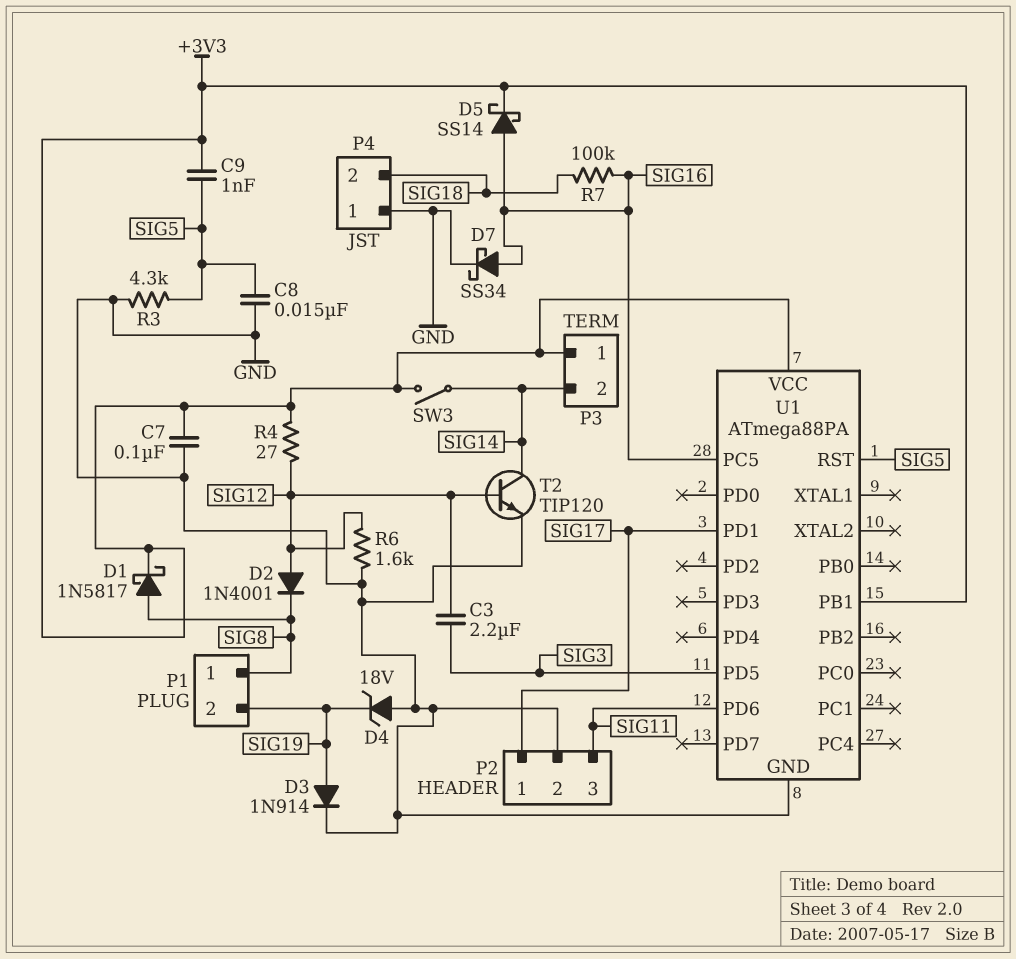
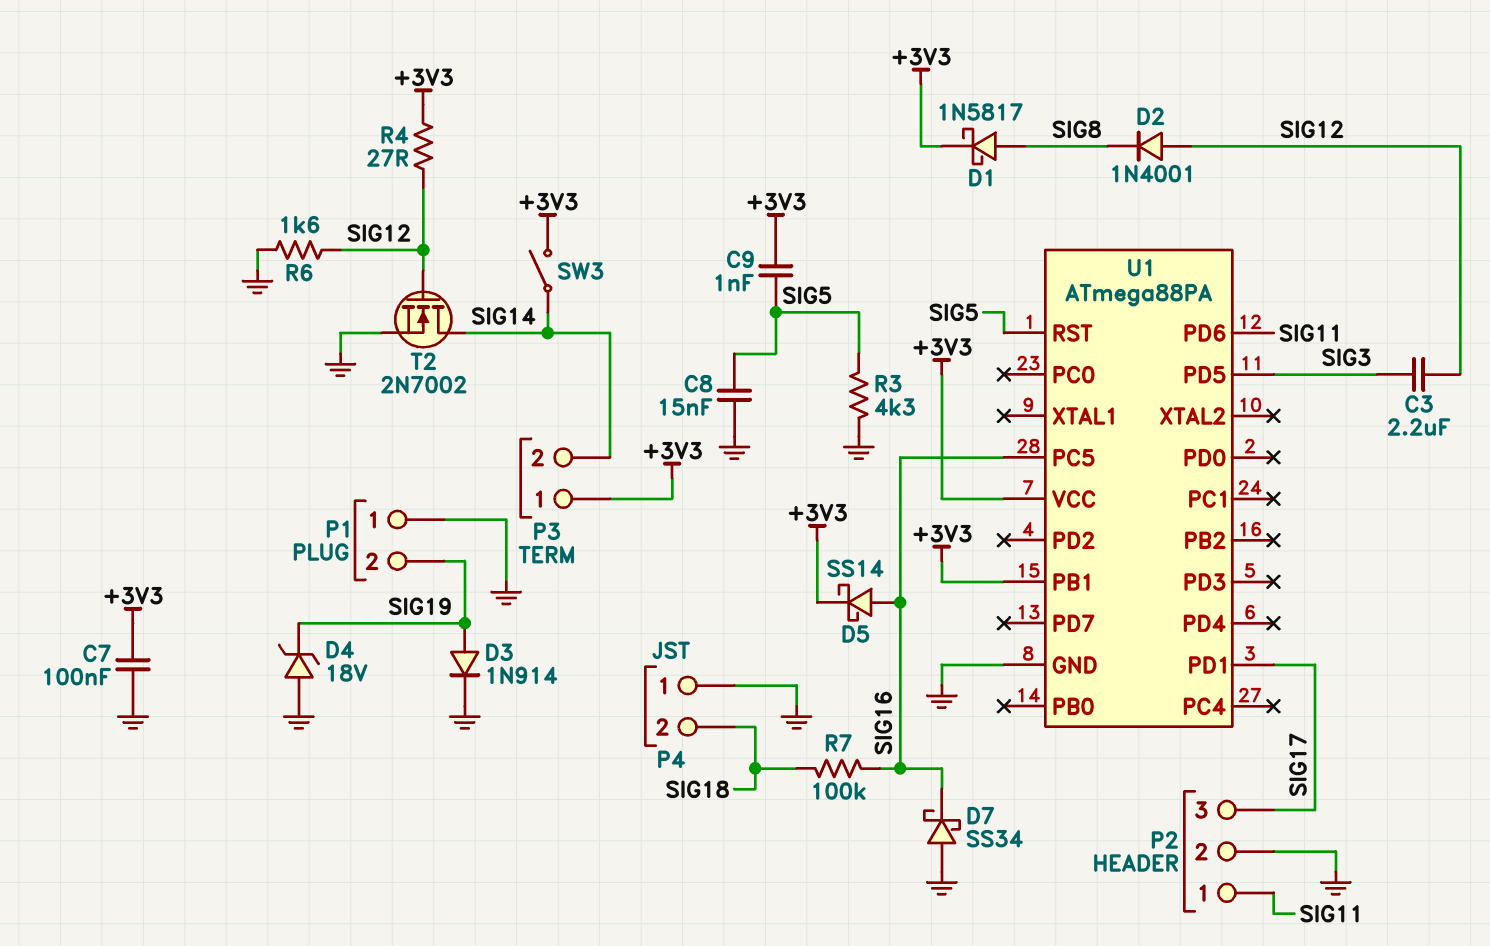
D7: schottky SS34 (A SIG16, K GND) -> schottky SS34 (A GND, K SIG16)
P1 pin 1: SIG8 -> GND
P2 pin 1: SIG17 -> SIG11
P2 pin 3: SIG11 -> SIG17
T2: NPN TIP120 (B SIG12, C SIG14, E GND) -> NMOS 2N7002 (G SIG12, D SIG14, S GND)

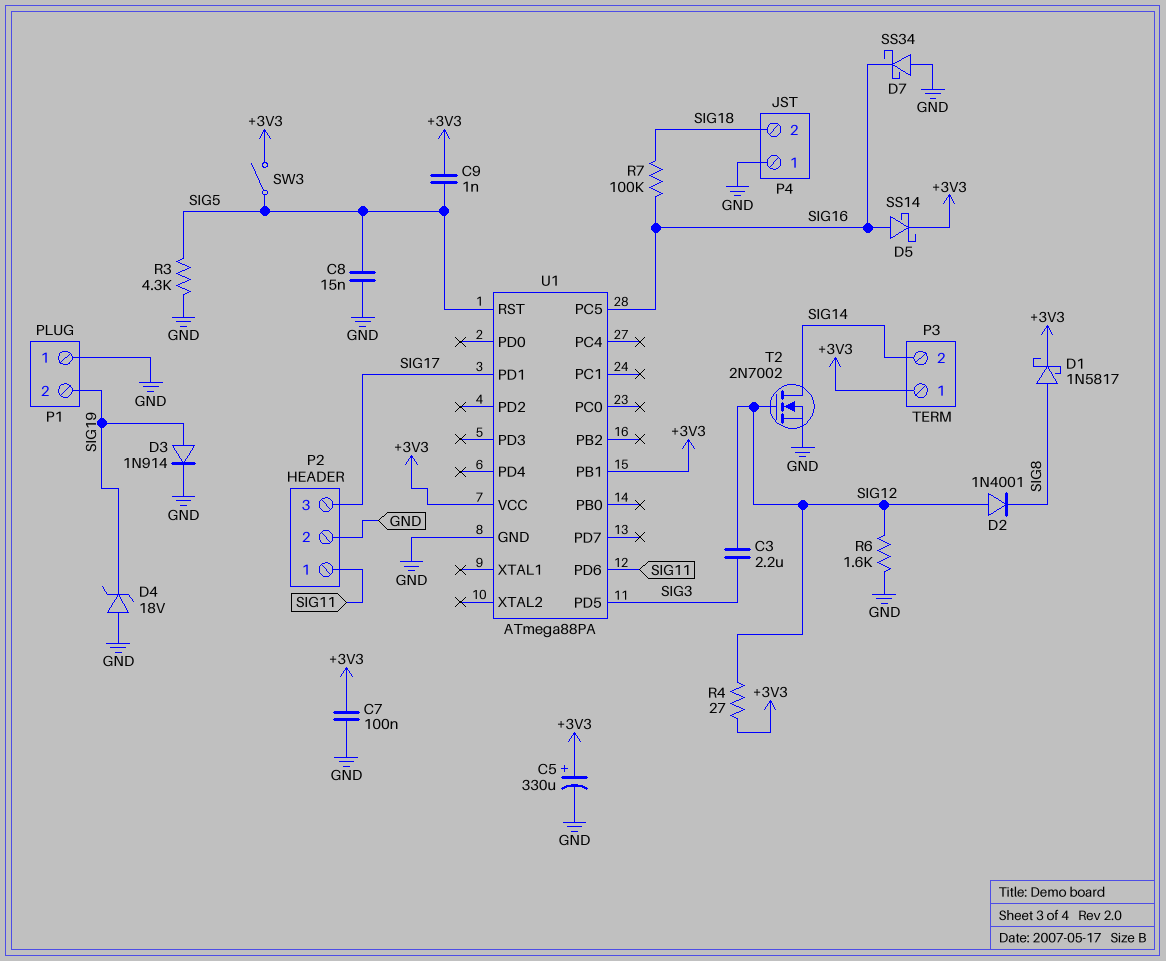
C5: none -> 330uF (plus +3V3, minus GND)
SW3: switch (+3V3, SIG14) -> switch (+3V3, SIG5)

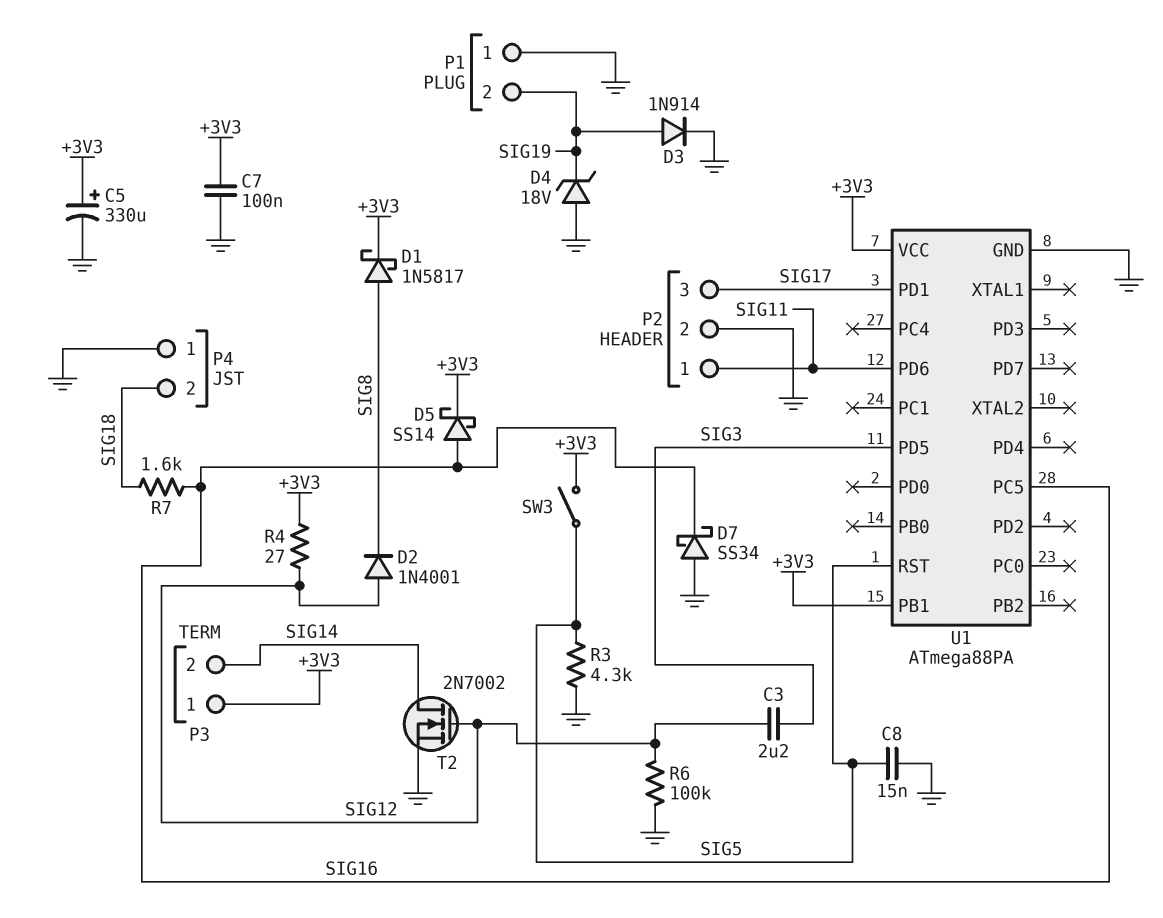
C9: 1nF (+3V3, SIG5) -> none
R6: 1.6k (GND, SIG12) -> 100k (GND, SIG12)
R7: 100k (SIG16, SIG18) -> 1.6k (SIG16, SIG18)

